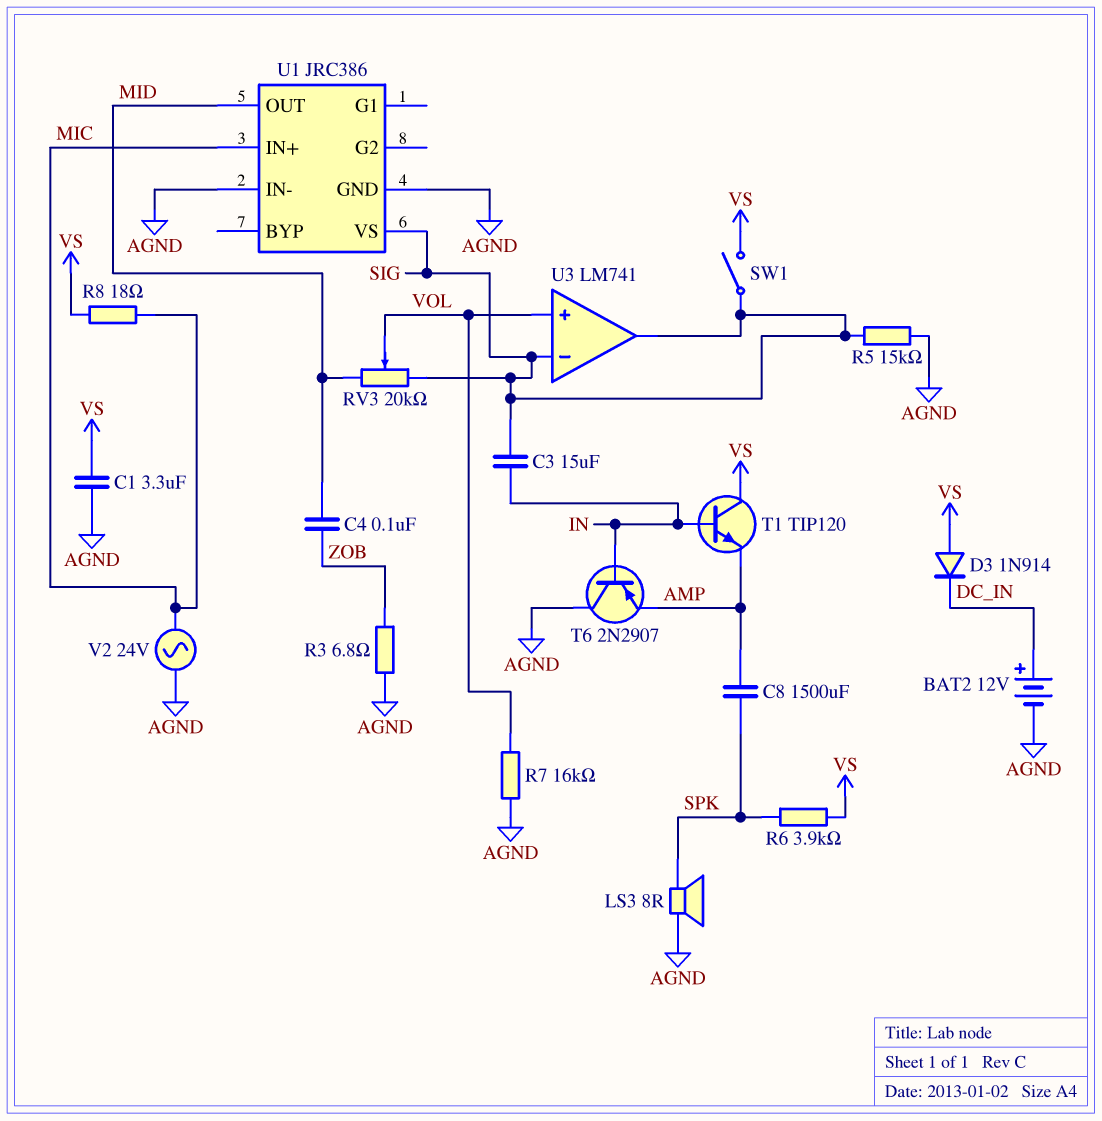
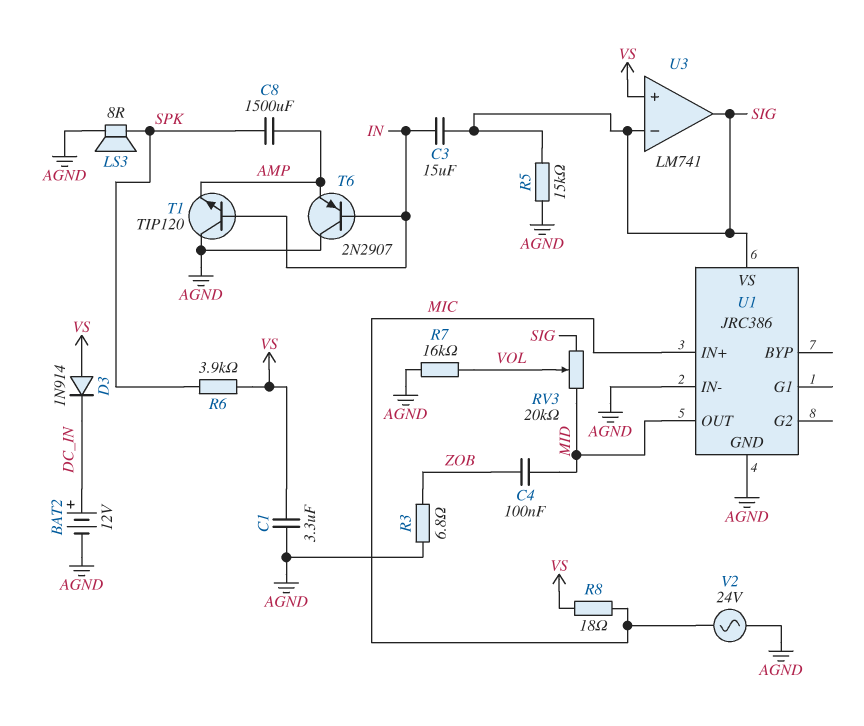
SW1: switch (SIG, VS) -> none
T1: NPN TIP120 (B IN, C VS, E AMP) -> NPN TIP120 (B IN, C AGND, E AMP)
U3 pin in+: VOL -> VS

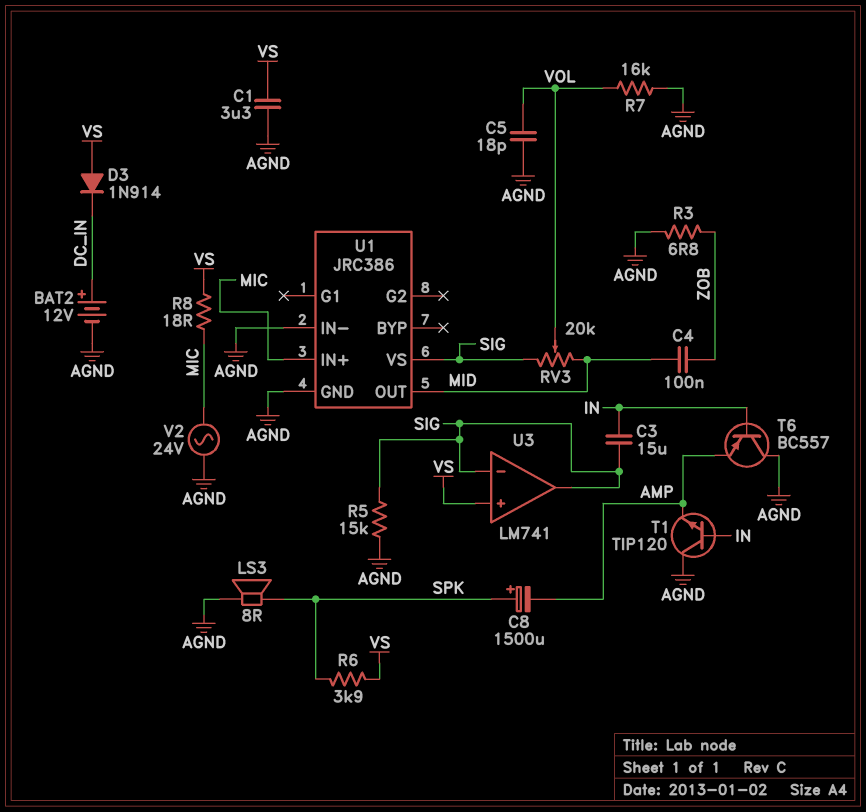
C5: none -> 18pF (AGND, VOL)
C8: 1500uF (AMP, SPK) -> 1500uF (plus SPK, minus AMP)
T6: PNP 2N2907 (B IN, C AGND, E AMP) -> PNP BC557 (B IN, C AGND, E AMP)

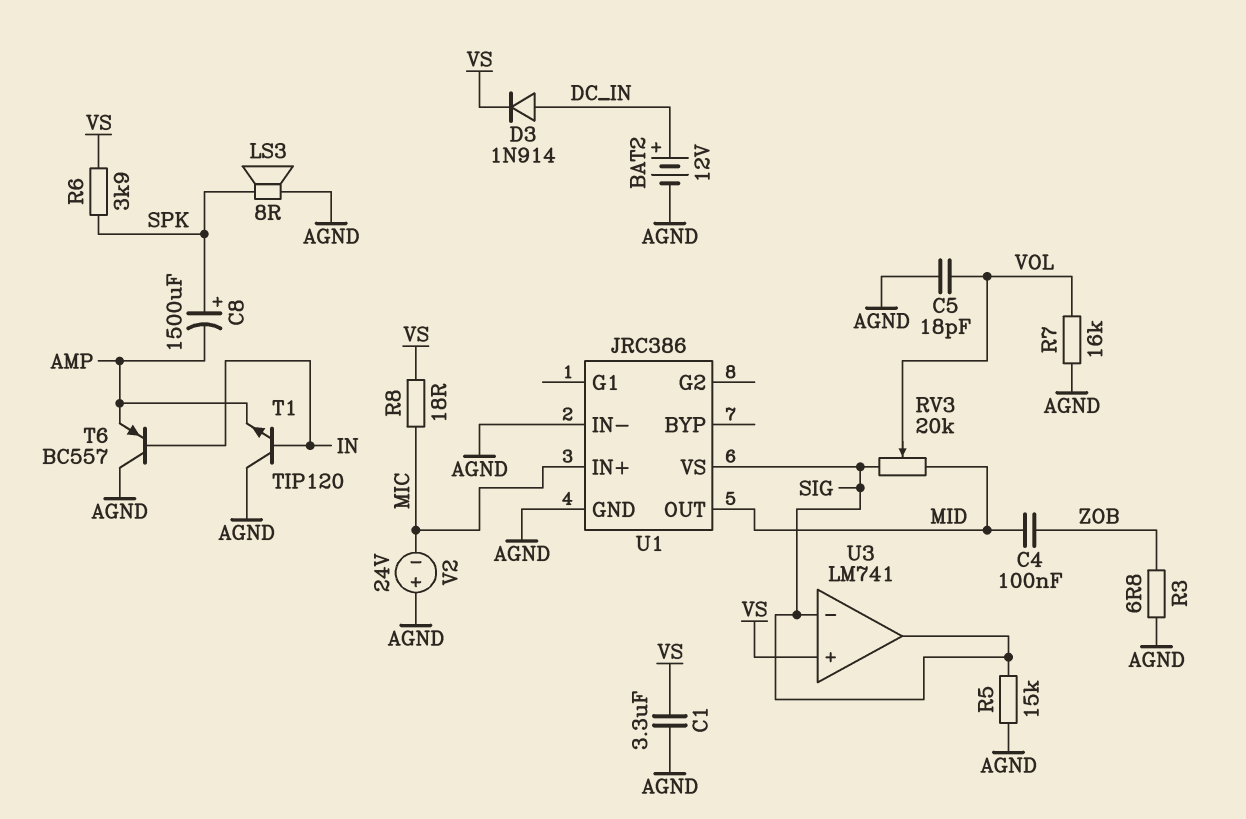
C3: 15uF (IN, SIG) -> none
D3: diode 1N914 (A VS, K DC_IN) -> diode 1N914 (A DC_IN, K VS)
V2: AC 24V (AGND, MIC) -> 24V (plus AGND, minus MIC)

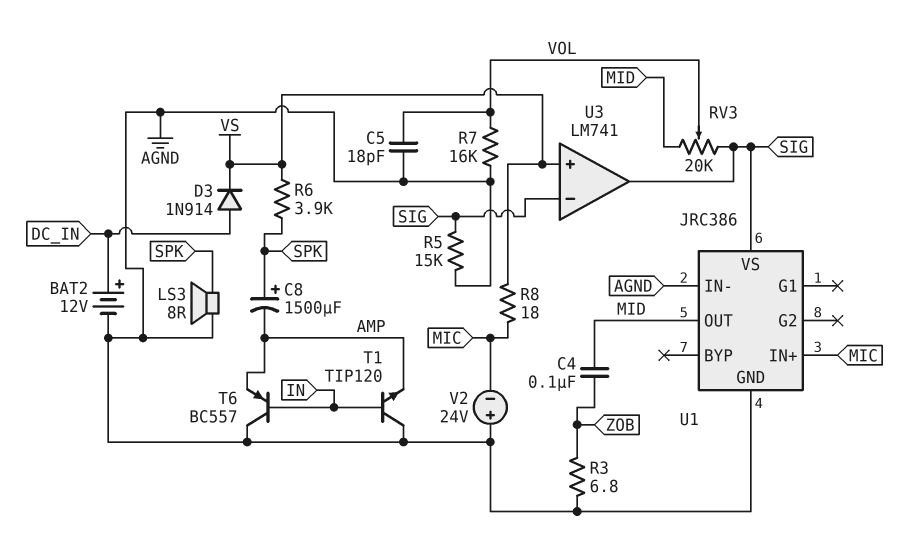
C1: 3.3uF (AGND, VS) -> none

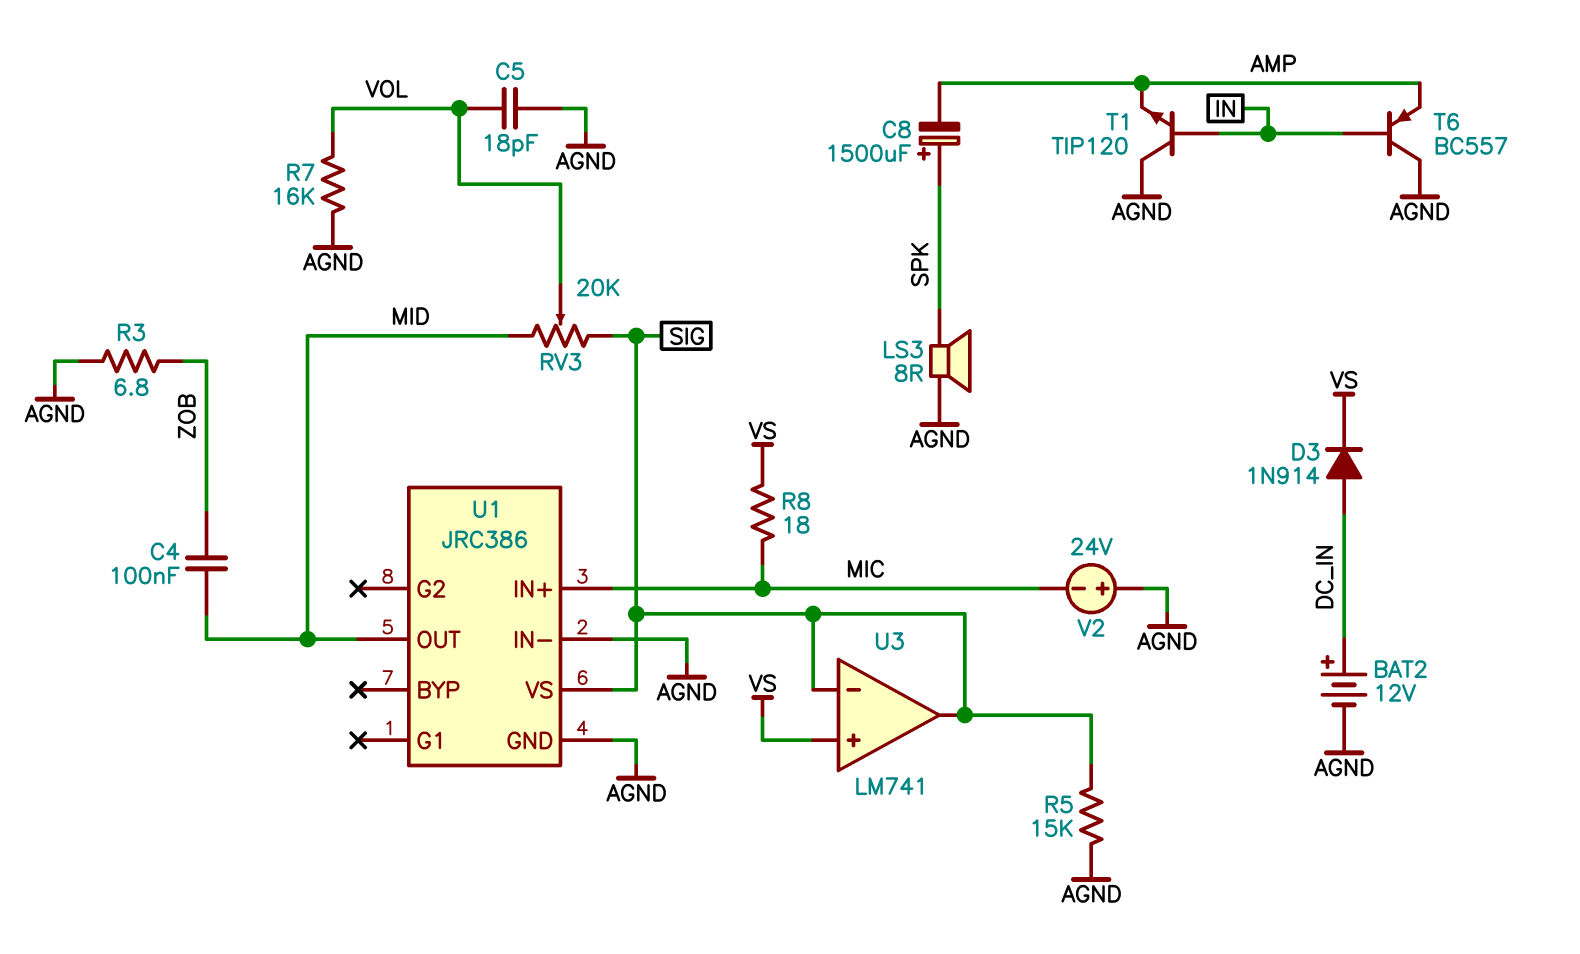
R6: 3.9k (SPK, VS) -> none

